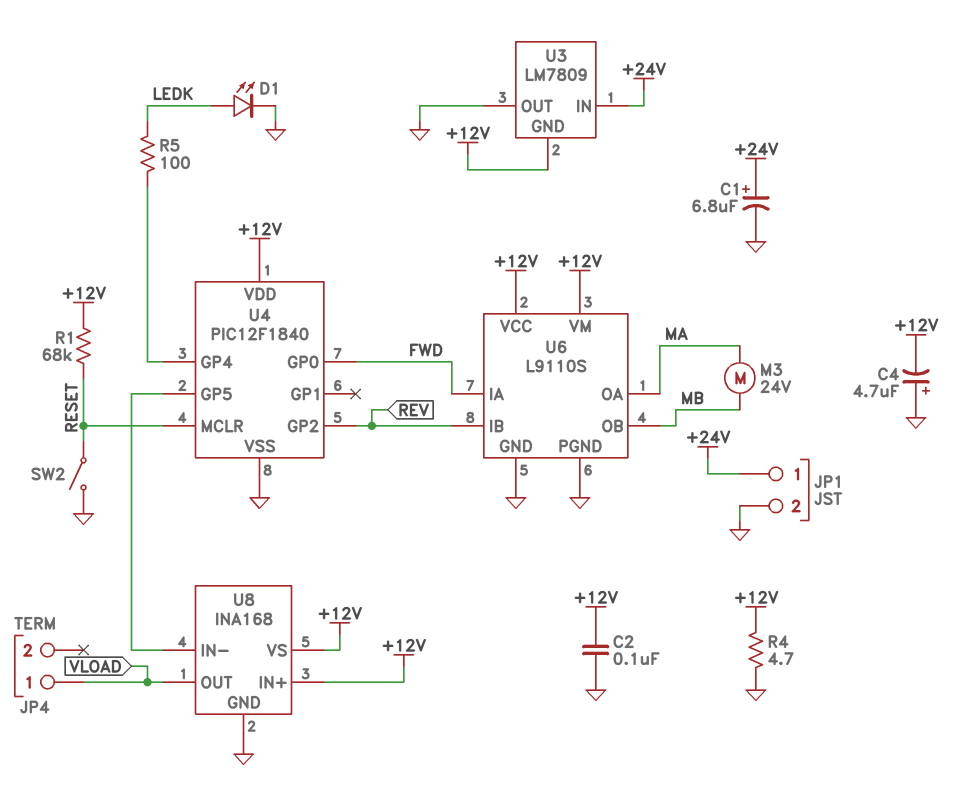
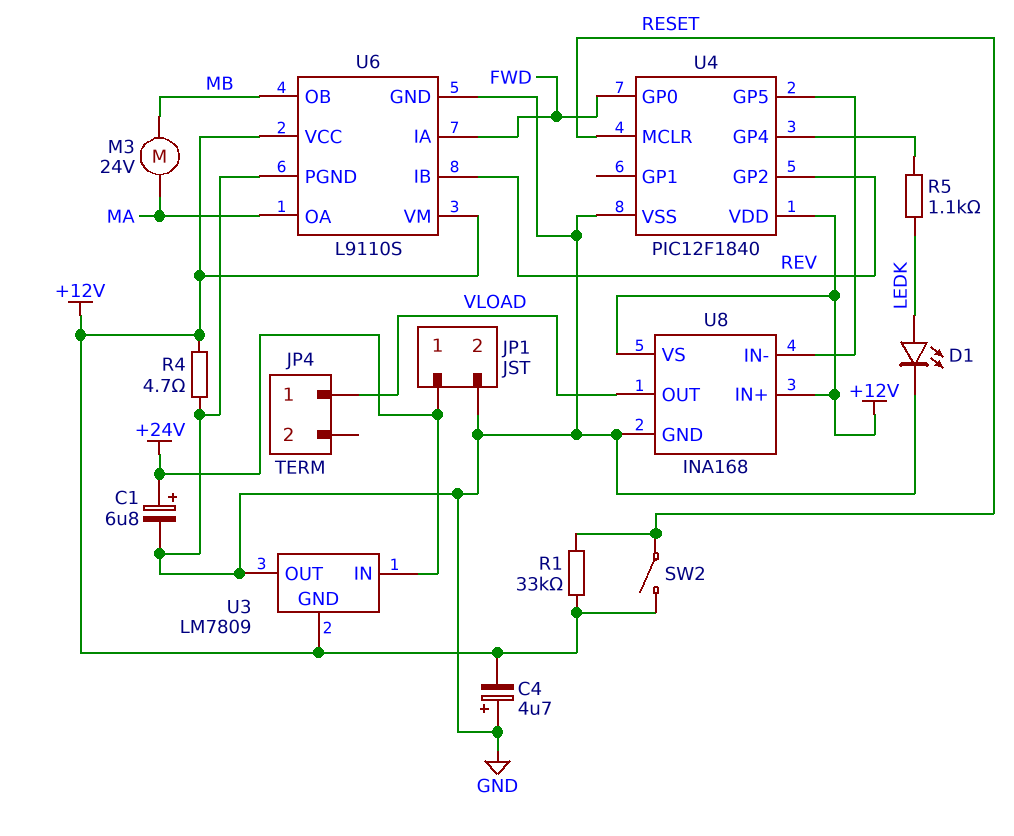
C2: 100nF (+12V, GND) -> none
R1: 68k (+12V, RESET) -> 33k (+12V, RESET)
R5: 100 (LEDK, U4/GP4) -> 1.1k (LEDK, U4/GP4)
SW2: switch (GND, RESET) -> switch (+12V, RESET)

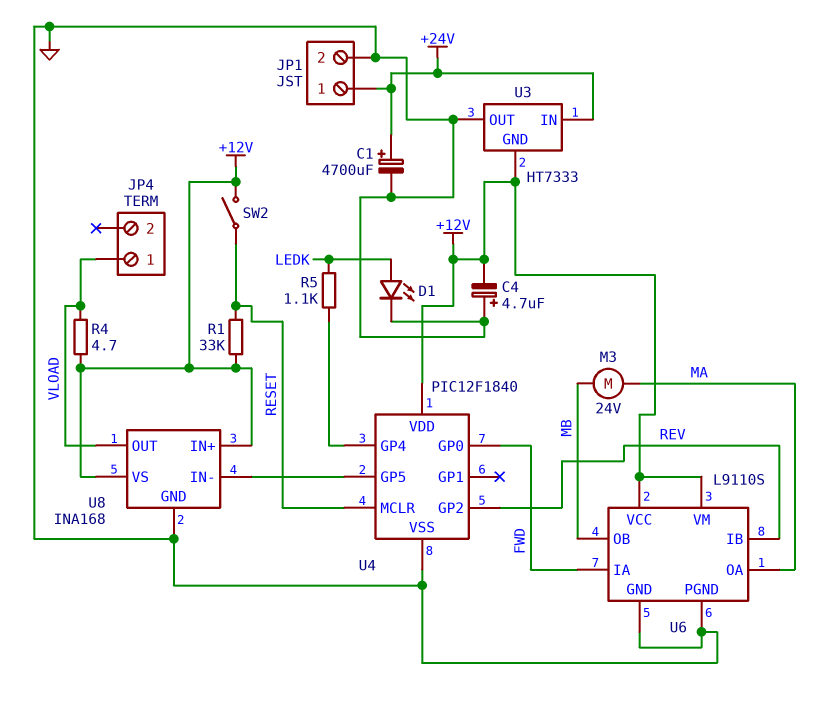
C1: 6.8uF (plus +24V, minus GND) -> 4700uF (plus +24V, minus GND)
R4: 4.7 (+12V, GND) -> 4.7 (+12V, VLOAD)
U3: LM7809 -> HT7333

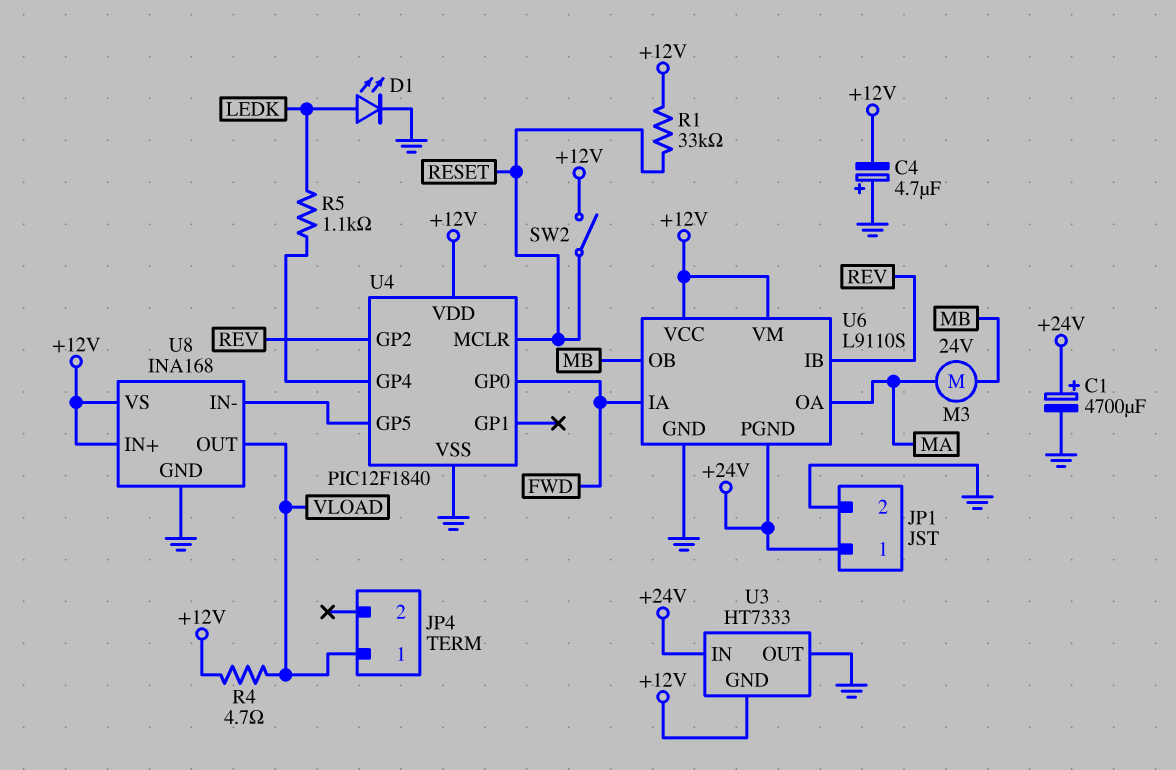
U6 pin PGND: GND -> +24V

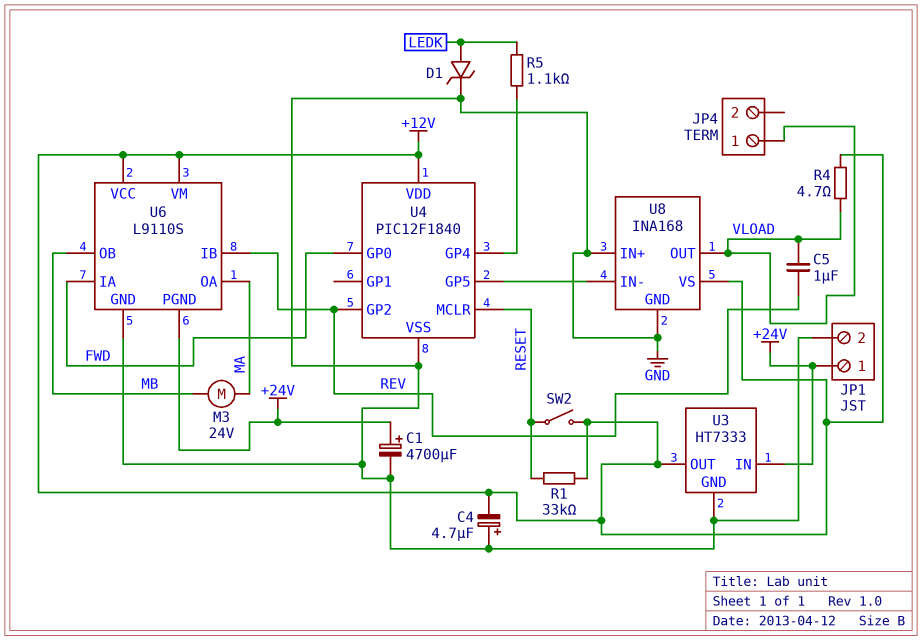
C5: none -> 1uF (REV, VLOAD)
D1: LED (A LEDK, K GND) -> zener (A LEDK, K GND)
U3 pin GND: +12V -> GND
U3 pin OUT: GND -> +12V
U8 pin IN+: +12V -> GND

